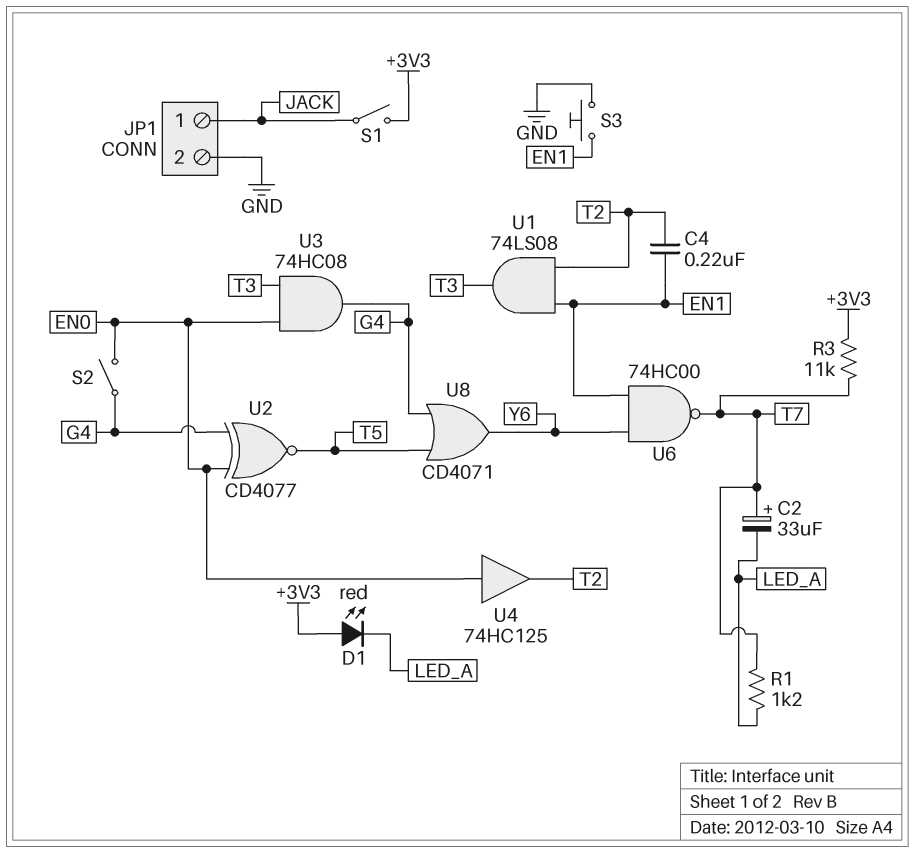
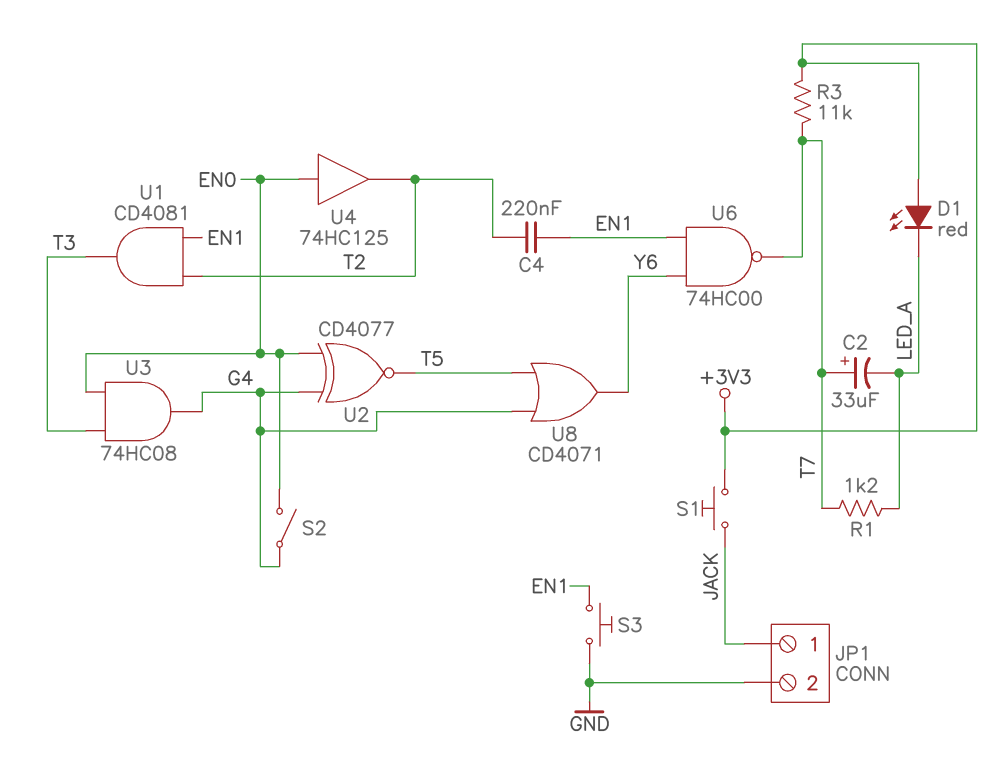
S1: switch (+3V3, JACK) -> button (+3V3, JACK)
U1: AND 74LS08 (in EN1, in T2, out T3) -> AND CD4081 (in EN1, in T2, out T3)

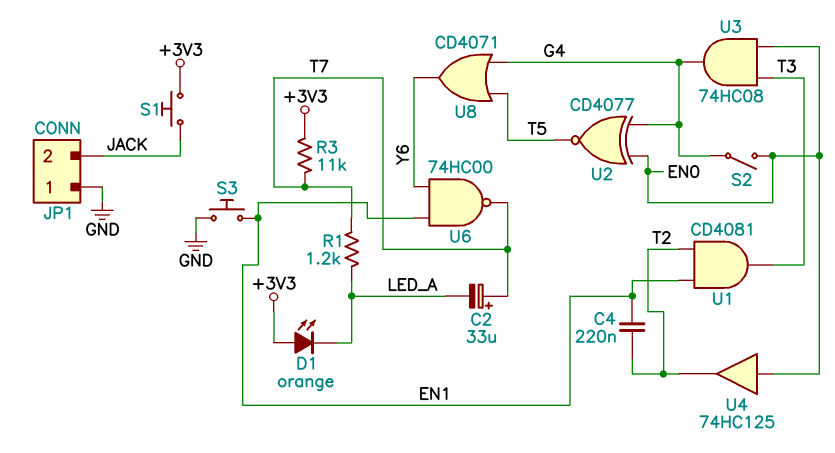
D1: LED red (A +3V3, K LED_A) -> LED orange (A +3V3, K LED_A)
JP1 pin 1: JACK -> GND
JP1 pin 2: GND -> JACK

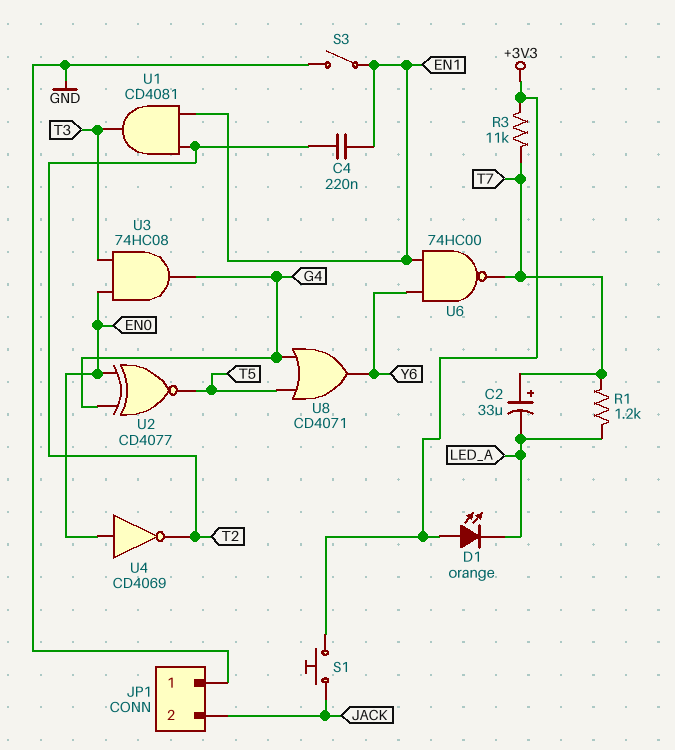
S2: switch (EN0, G4) -> none
S3: button (EN1, GND) -> switch (EN1, GND)
U4: buffer 74HC125 (in EN0, out T2) -> NOT CD4069 (in EN0, out T2)

